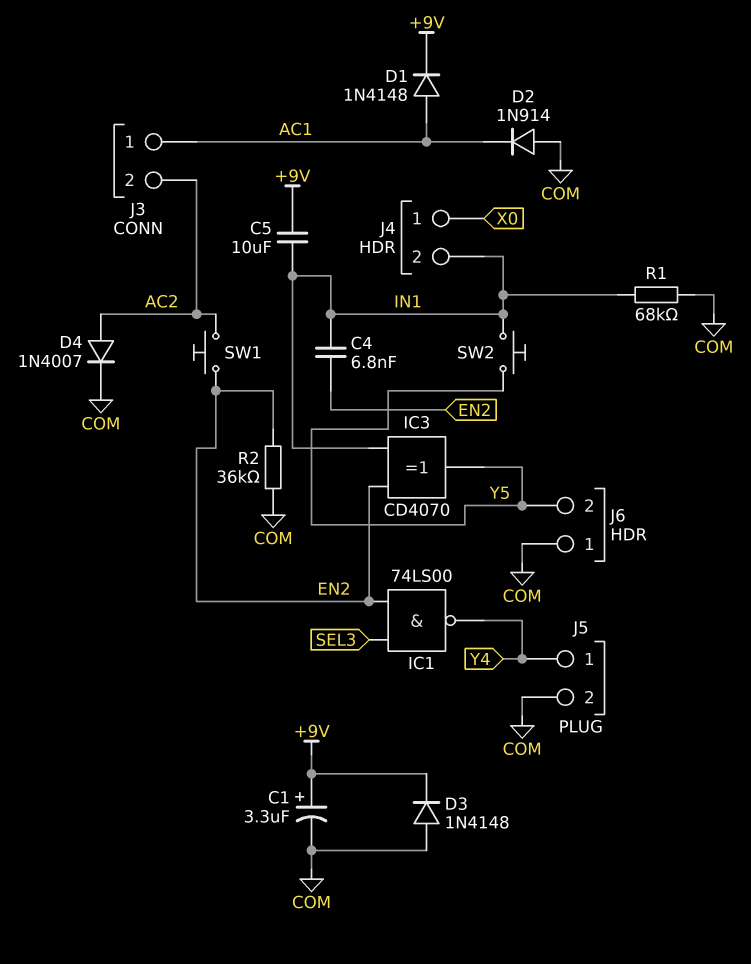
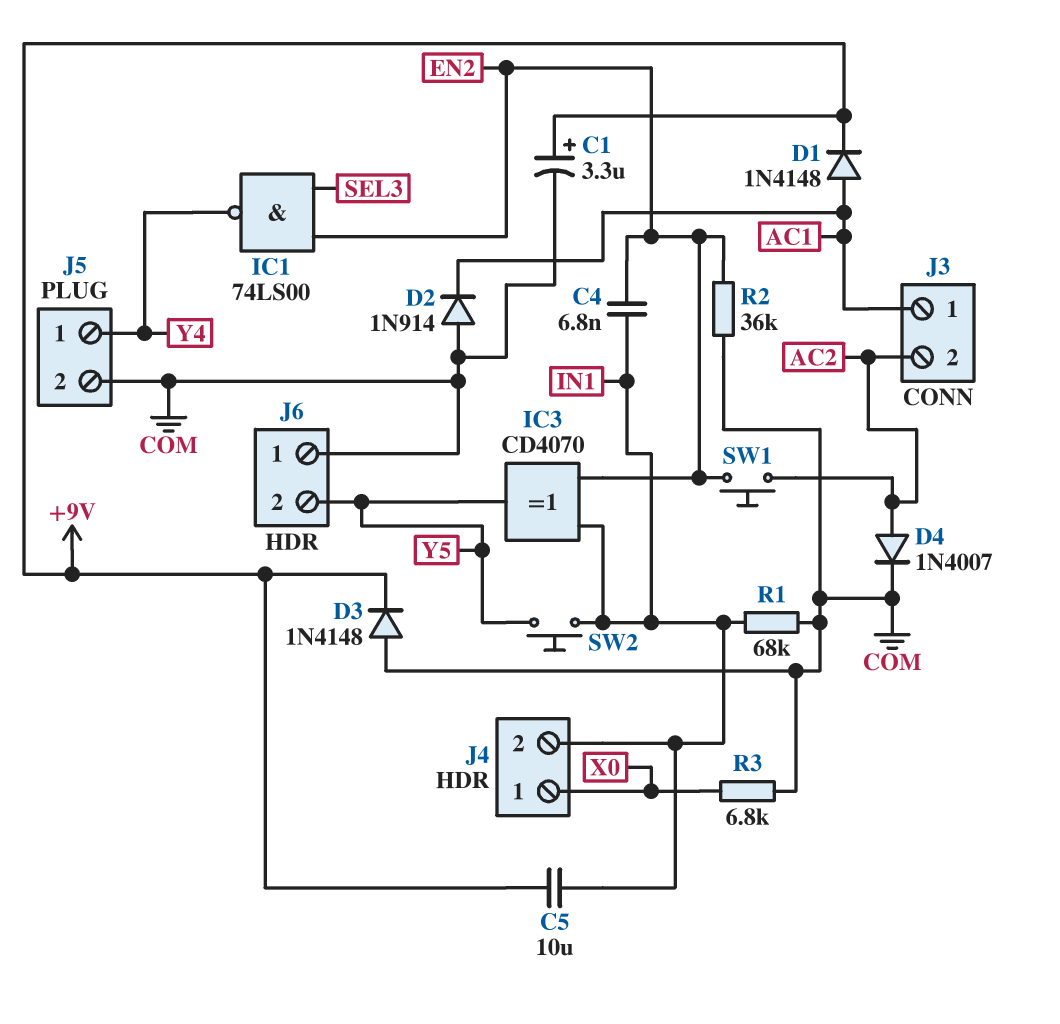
R3: none -> 6.8k (COM, X0)

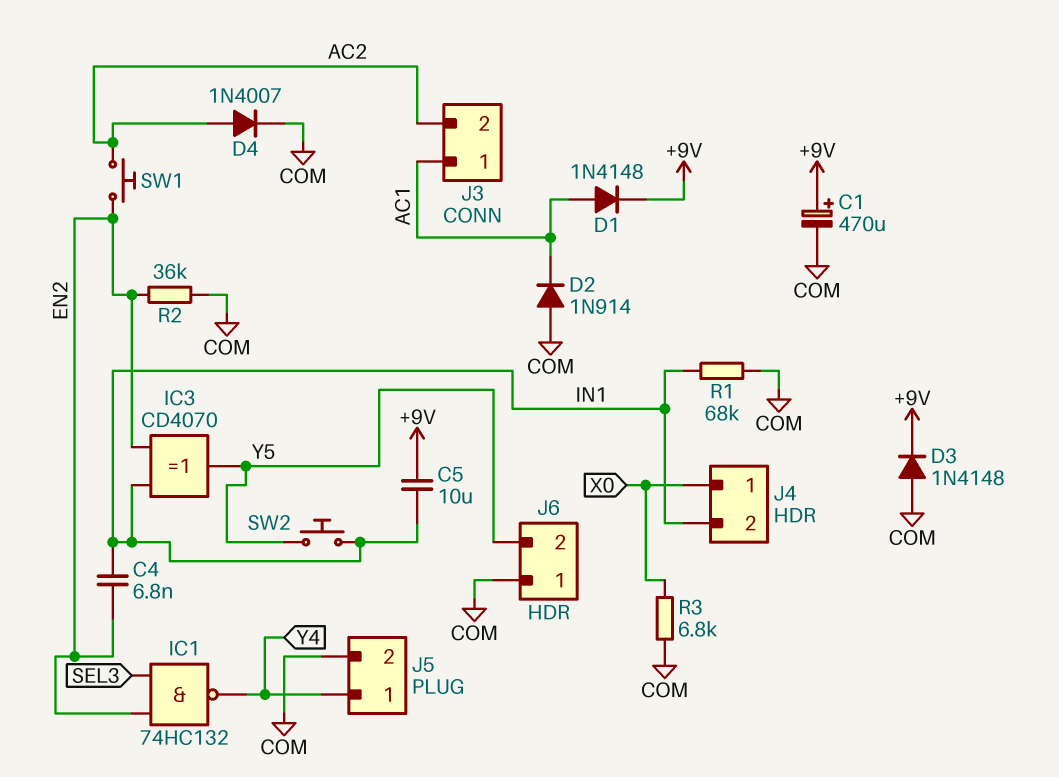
C1: 3.3uF (plus +9V, minus COM) -> 470uF (plus +9V, minus COM)
IC1: NAND 74LS00 (in EN2, in SEL3, out Y4) -> NAND 74HC132 (in EN2, in SEL3, out Y4)

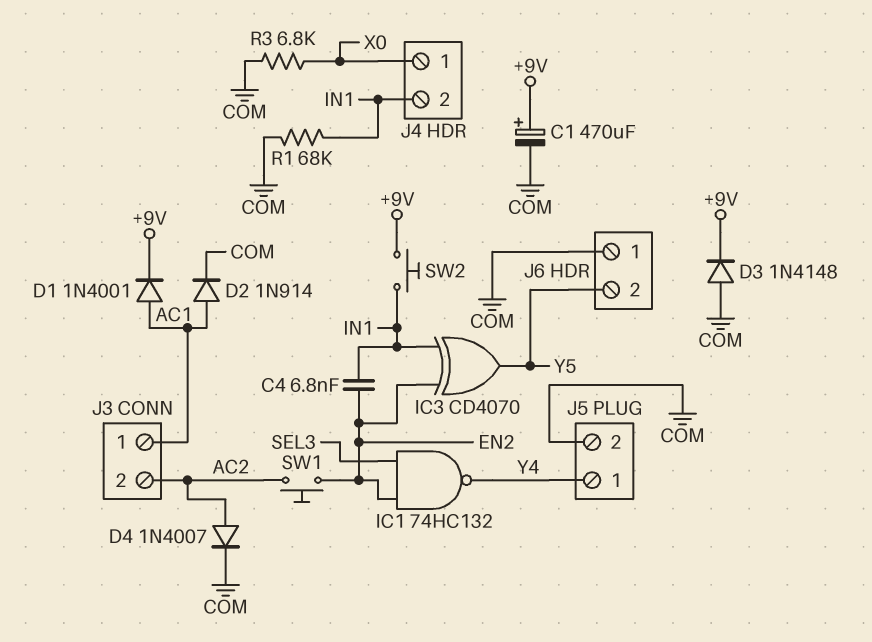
C5: 10uF (+9V, IN1) -> none
D1: diode 1N4148 (A AC1, K +9V) -> diode 1N4001 (A AC1, K +9V)
D2: diode 1N914 (A COM, K AC1) -> diode 1N914 (A AC1, K COM)
R2: 36k (COM, EN2) -> none
SW2: button (IN1, Y5) -> button (+9V, IN1)

